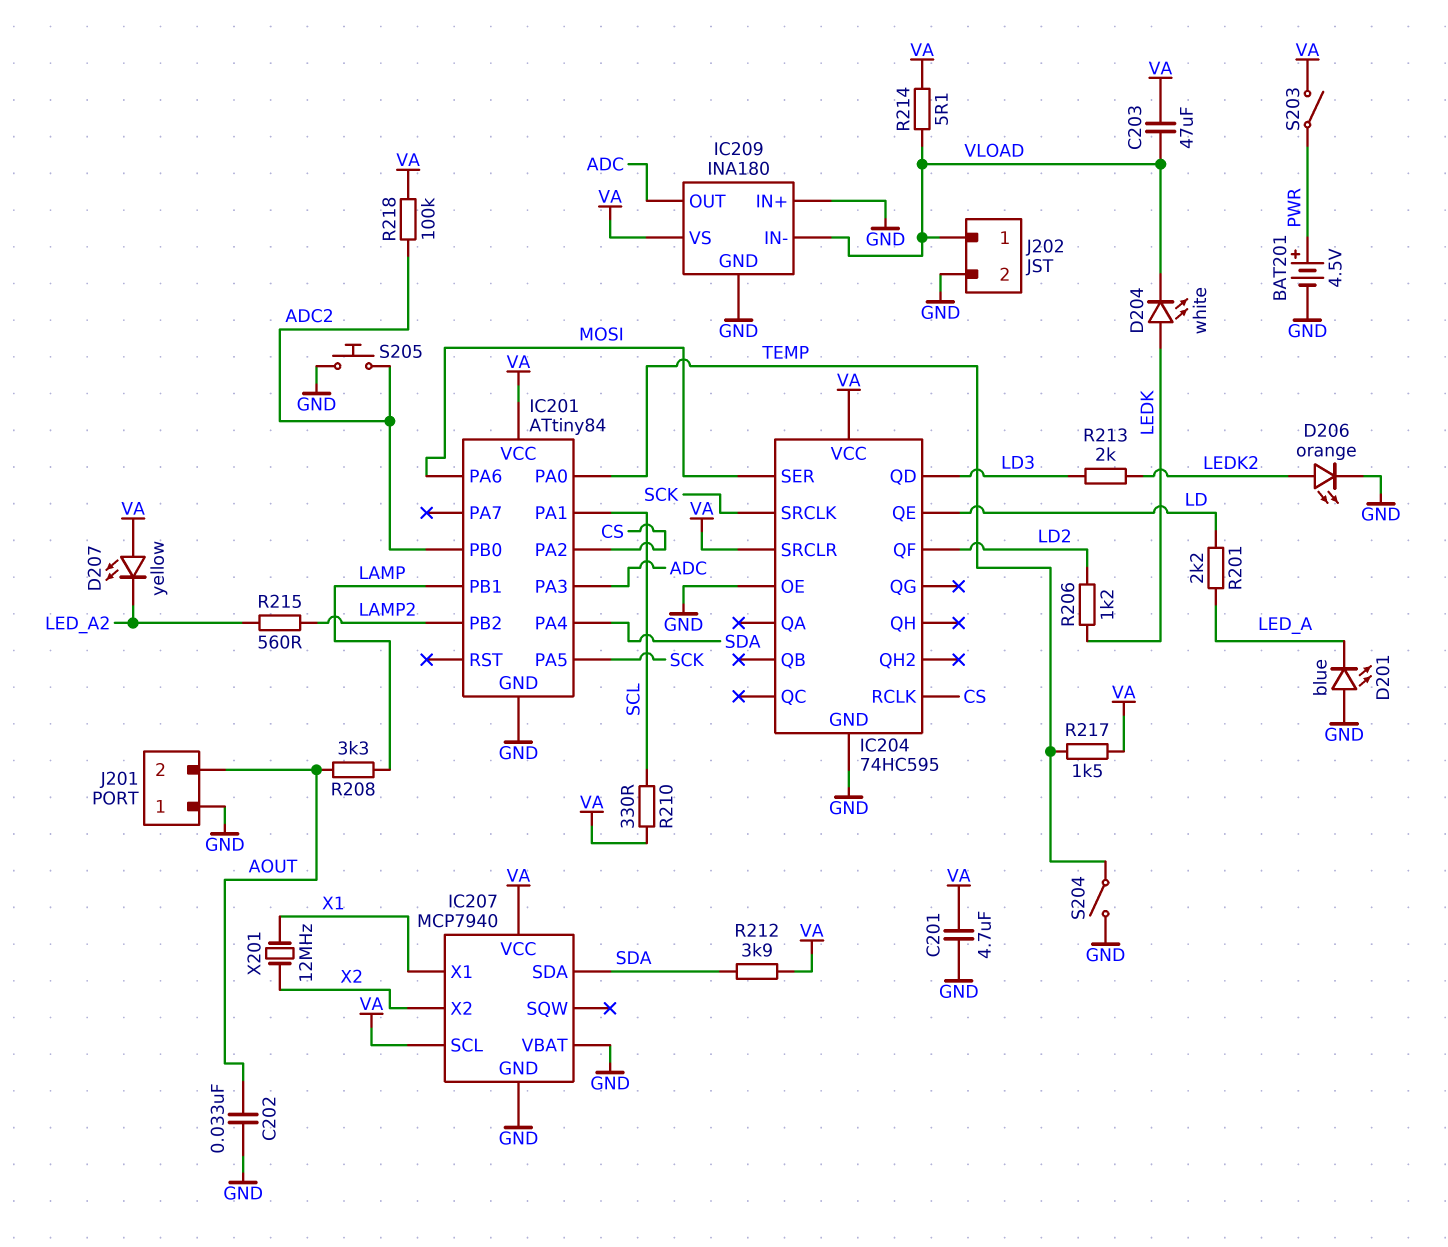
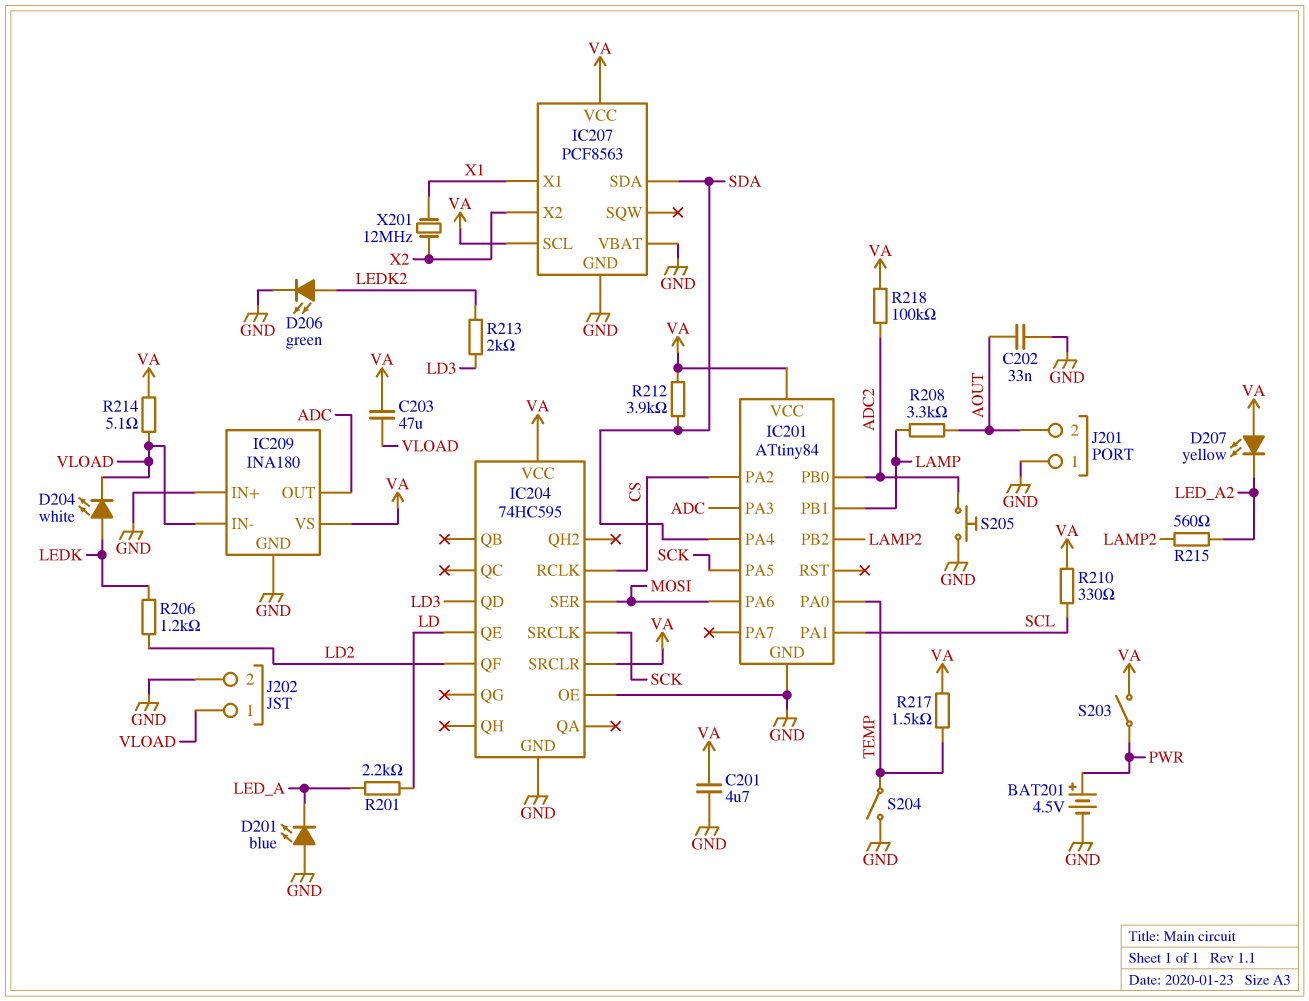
D206: LED orange (A LEDK2, K GND) -> LED green (A LEDK2, K GND)
IC207: MCP7940 -> PCF8563

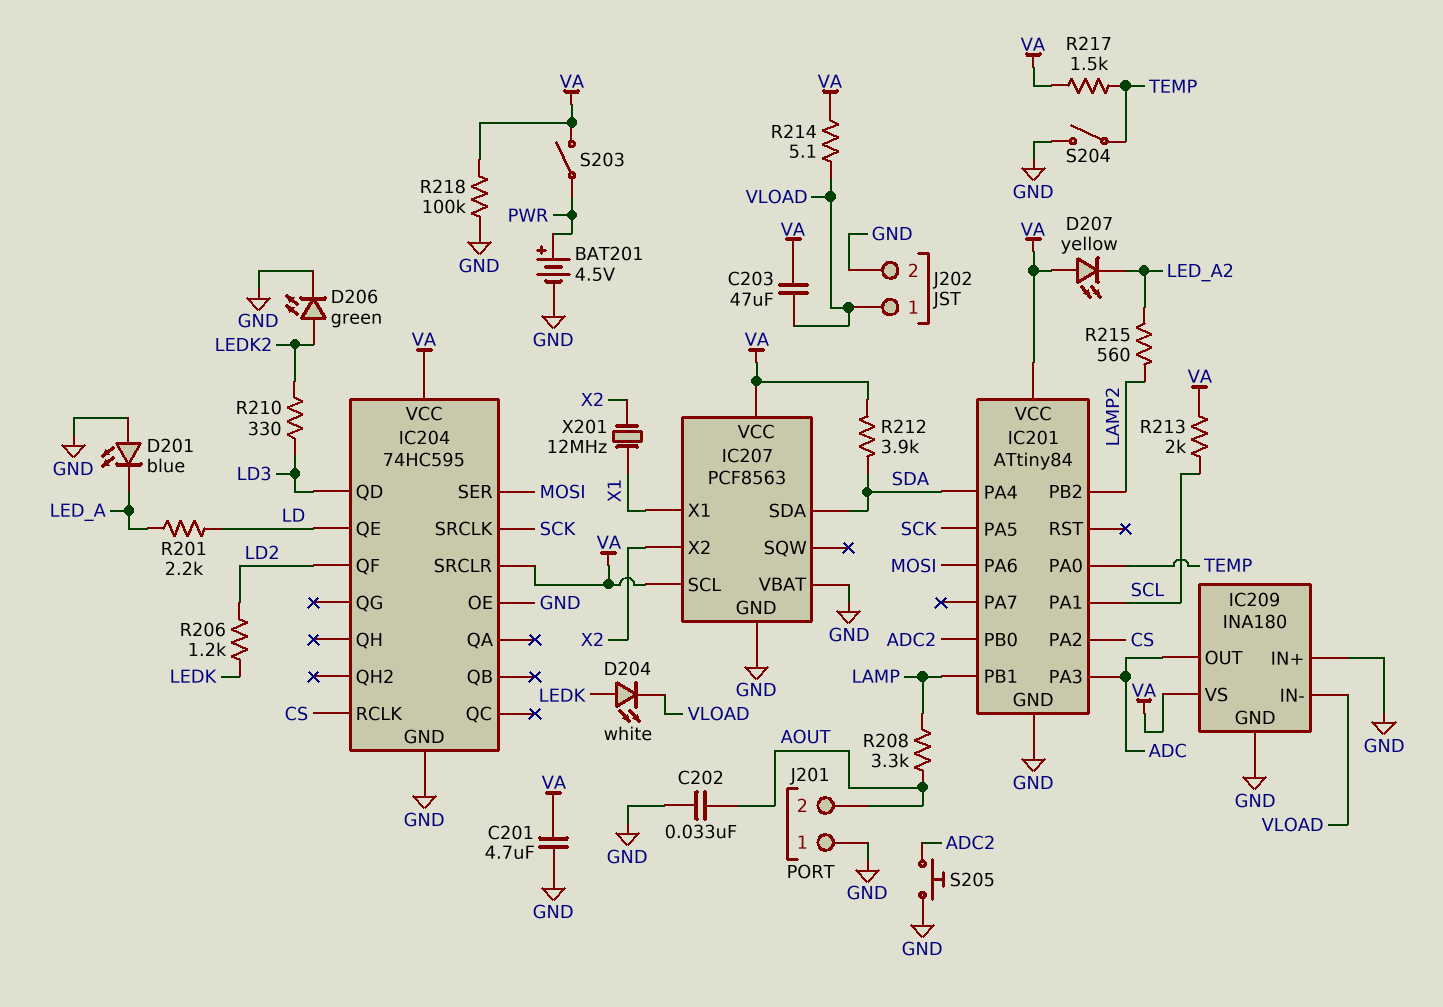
R210: 330 (SCL, VA) -> 330 (LD3, LEDK2)
R213: 2k (LD3, LEDK2) -> 2k (SCL, VA)
R218: 100k (ADC2, VA) -> 100k (GND, VA)

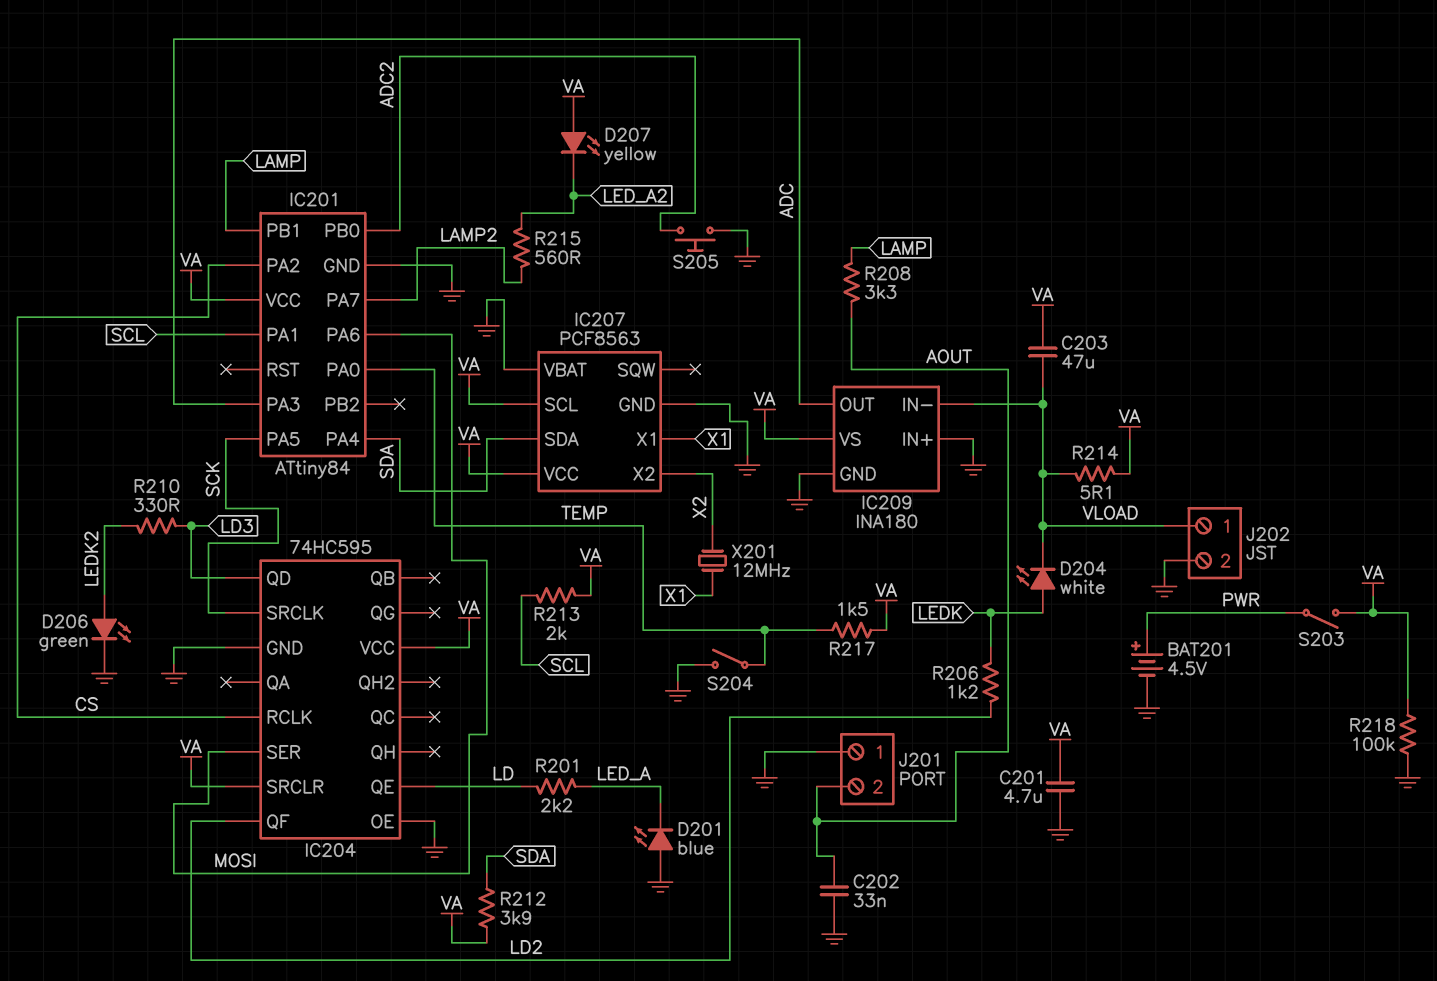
IC201 pin PA7: none -> LAMP2
IC201 pin PB2: LAMP2 -> none

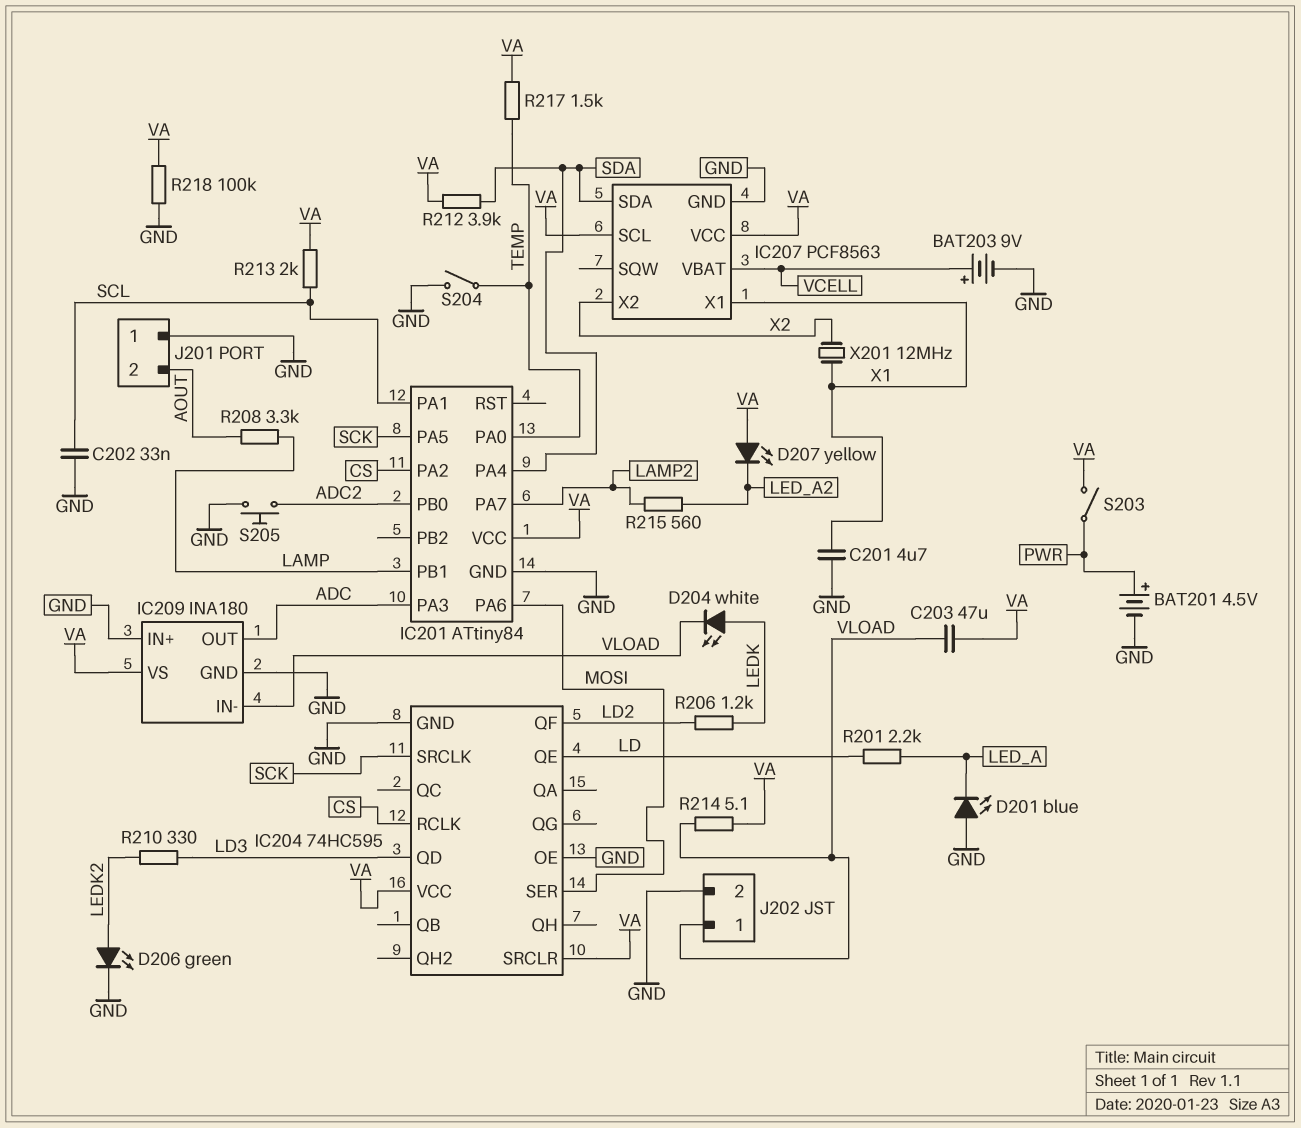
BAT203: none -> 9V (plus VCELL, minus GND)
C201: 4.7uF (GND, VA) -> 4.7uF (GND, X1)
C202: 33nF (AOUT, GND) -> 33nF (GND, SCL)
IC207 pin VBAT: GND -> VCELL

